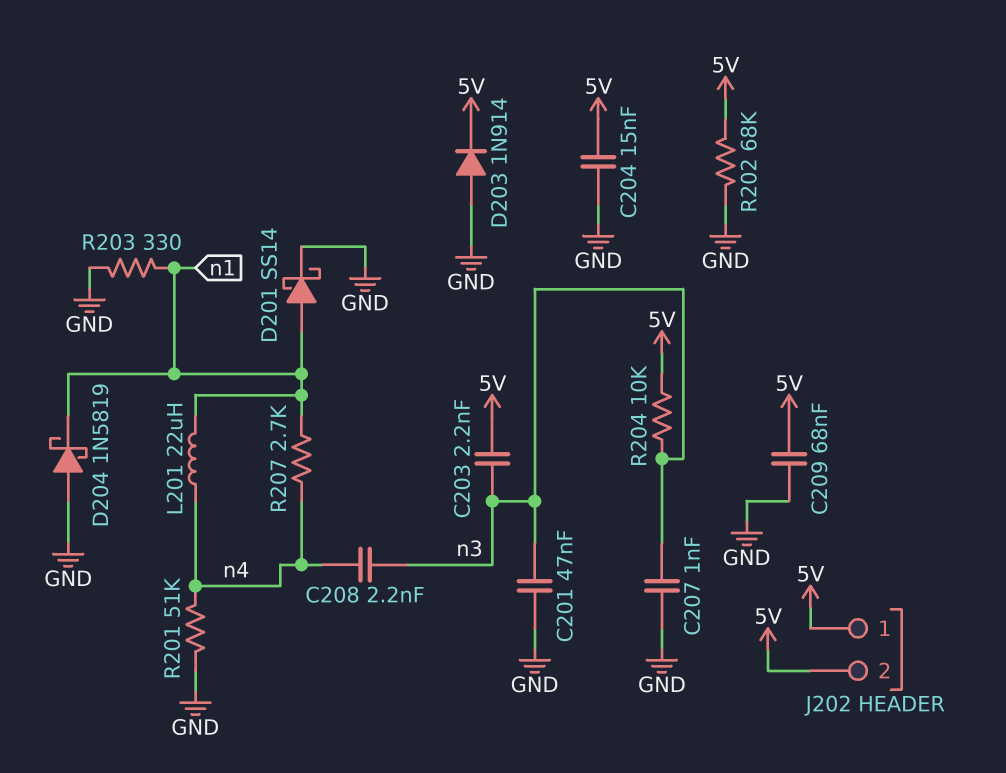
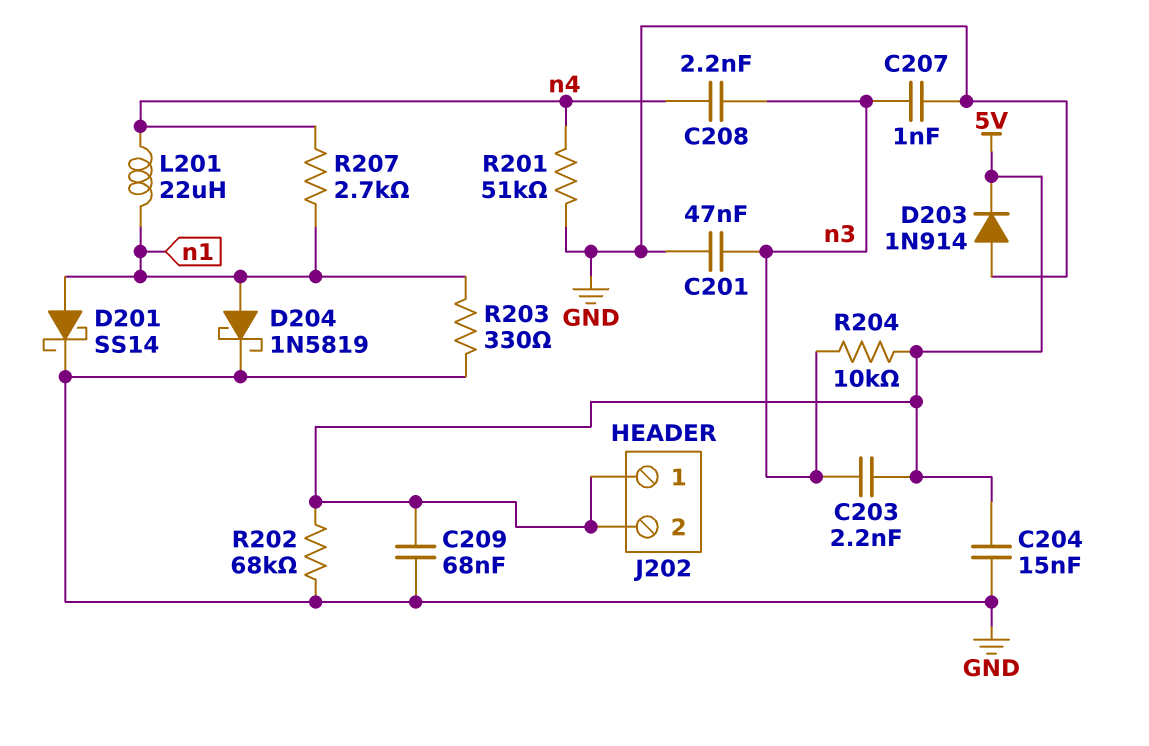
D204: schottky 1N5819 (A GND, K n1) -> schottky 1N5819 (A n1, K GND)

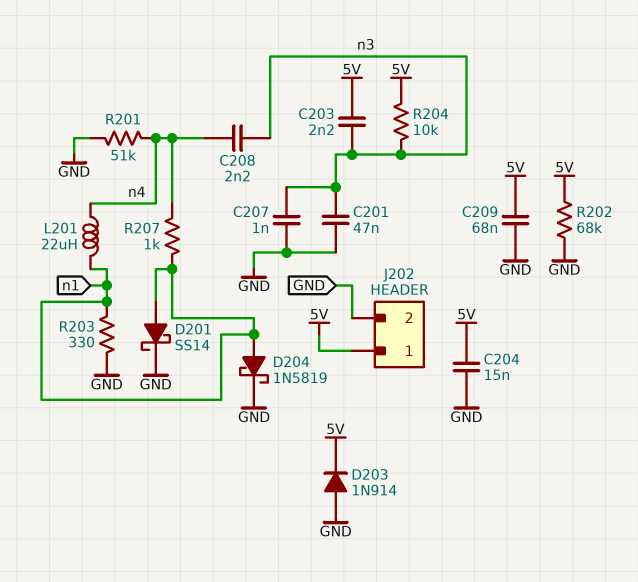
J202 pin 2: 5V -> GND
R207: 2.7k (n1, n4) -> 1k (n1, n4)

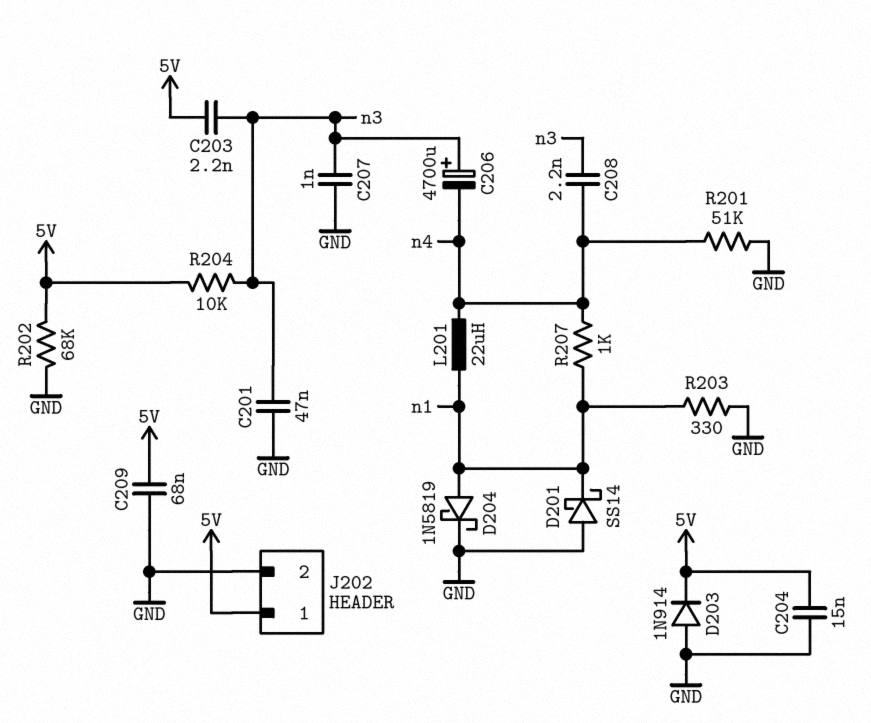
C206: none -> 4700uF (plus n3, minus n4)
D201: schottky SS14 (A n1, K GND) -> schottky SS14 (A GND, K n1)

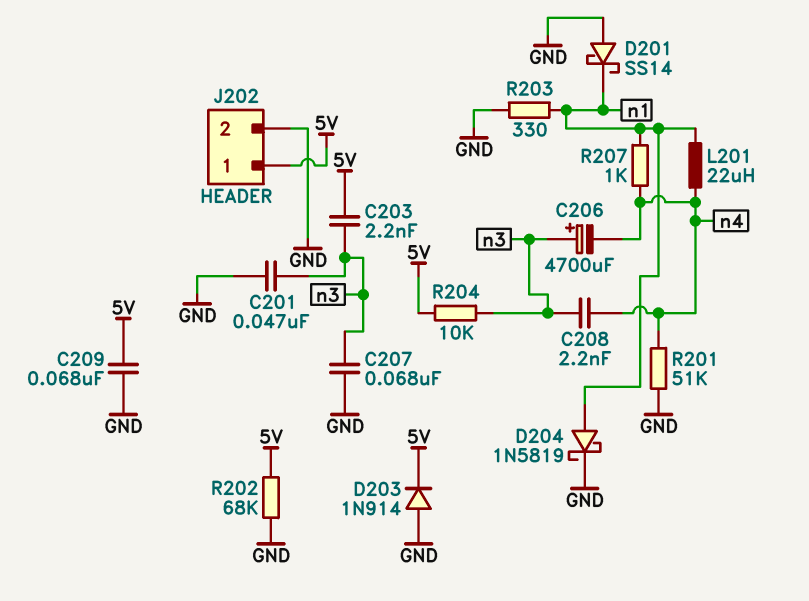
C204: 15nF (5V, GND) -> none
C207: 1nF (GND, n3) -> 68nF (GND, n3)

